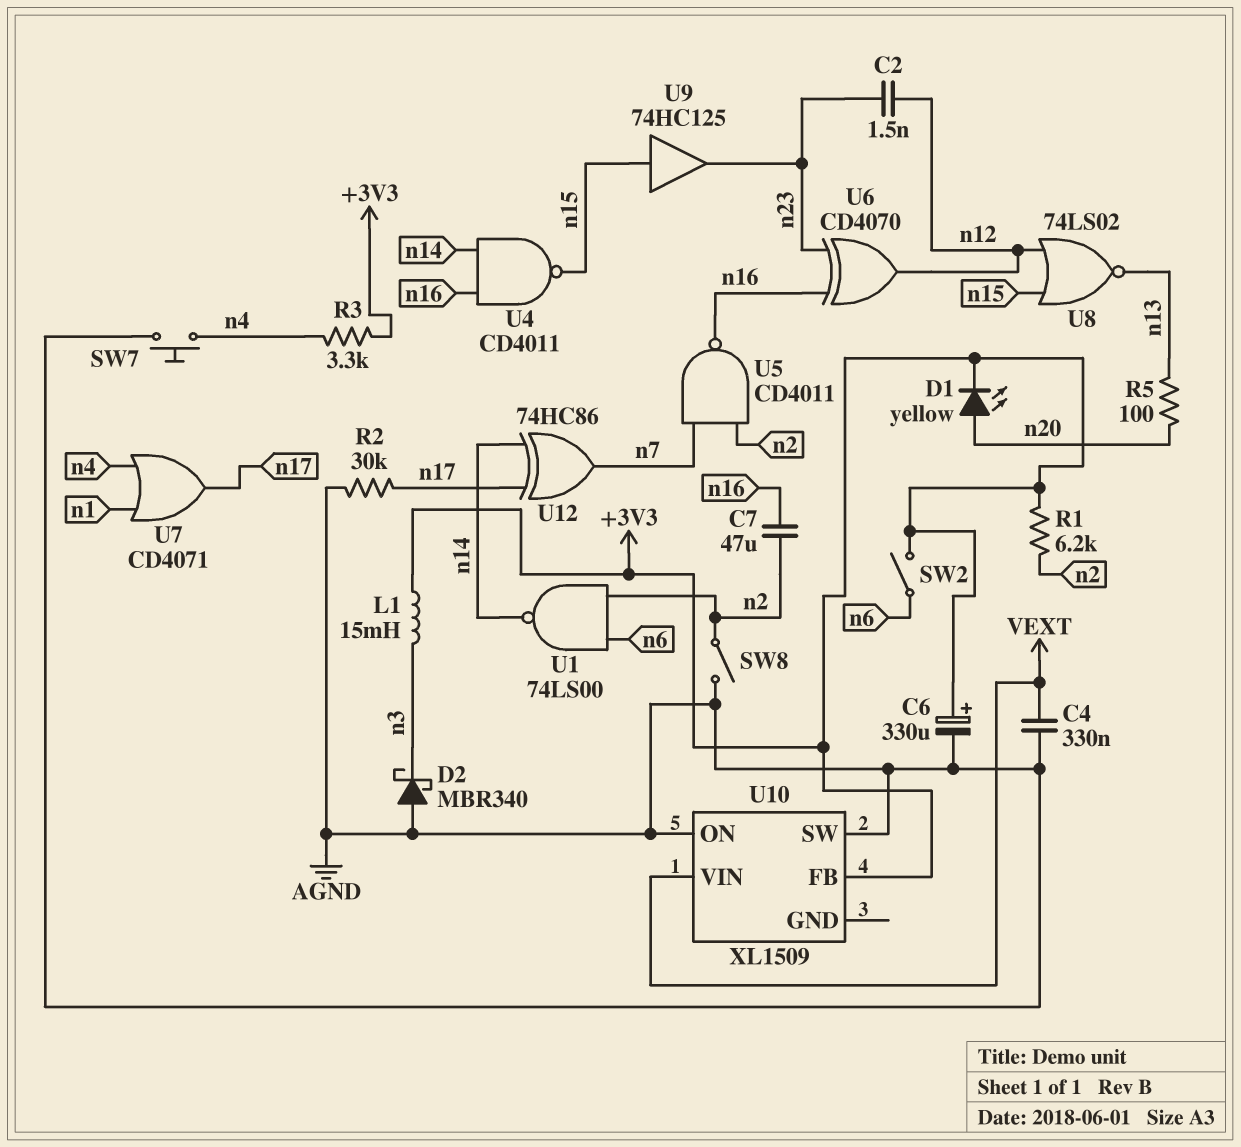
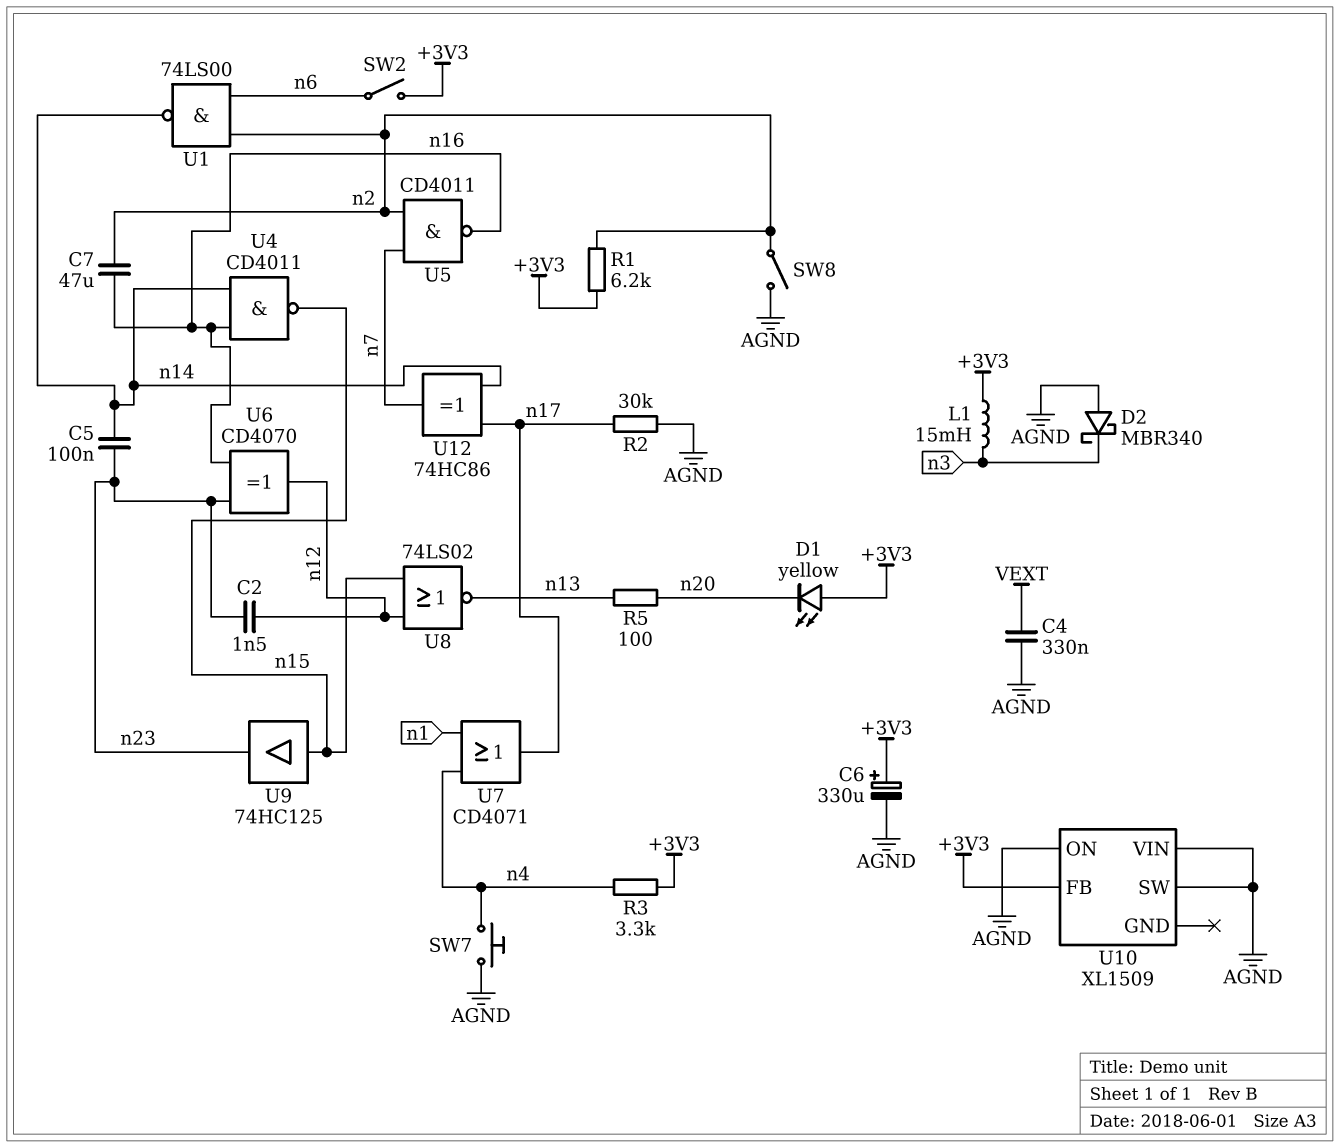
C5: none -> 100nF (n14, n23)
D1: LED yellow (A n20, K +3V3) -> LED yellow (A +3V3, K n20)
U10 pin VIN: VEXT -> AGND

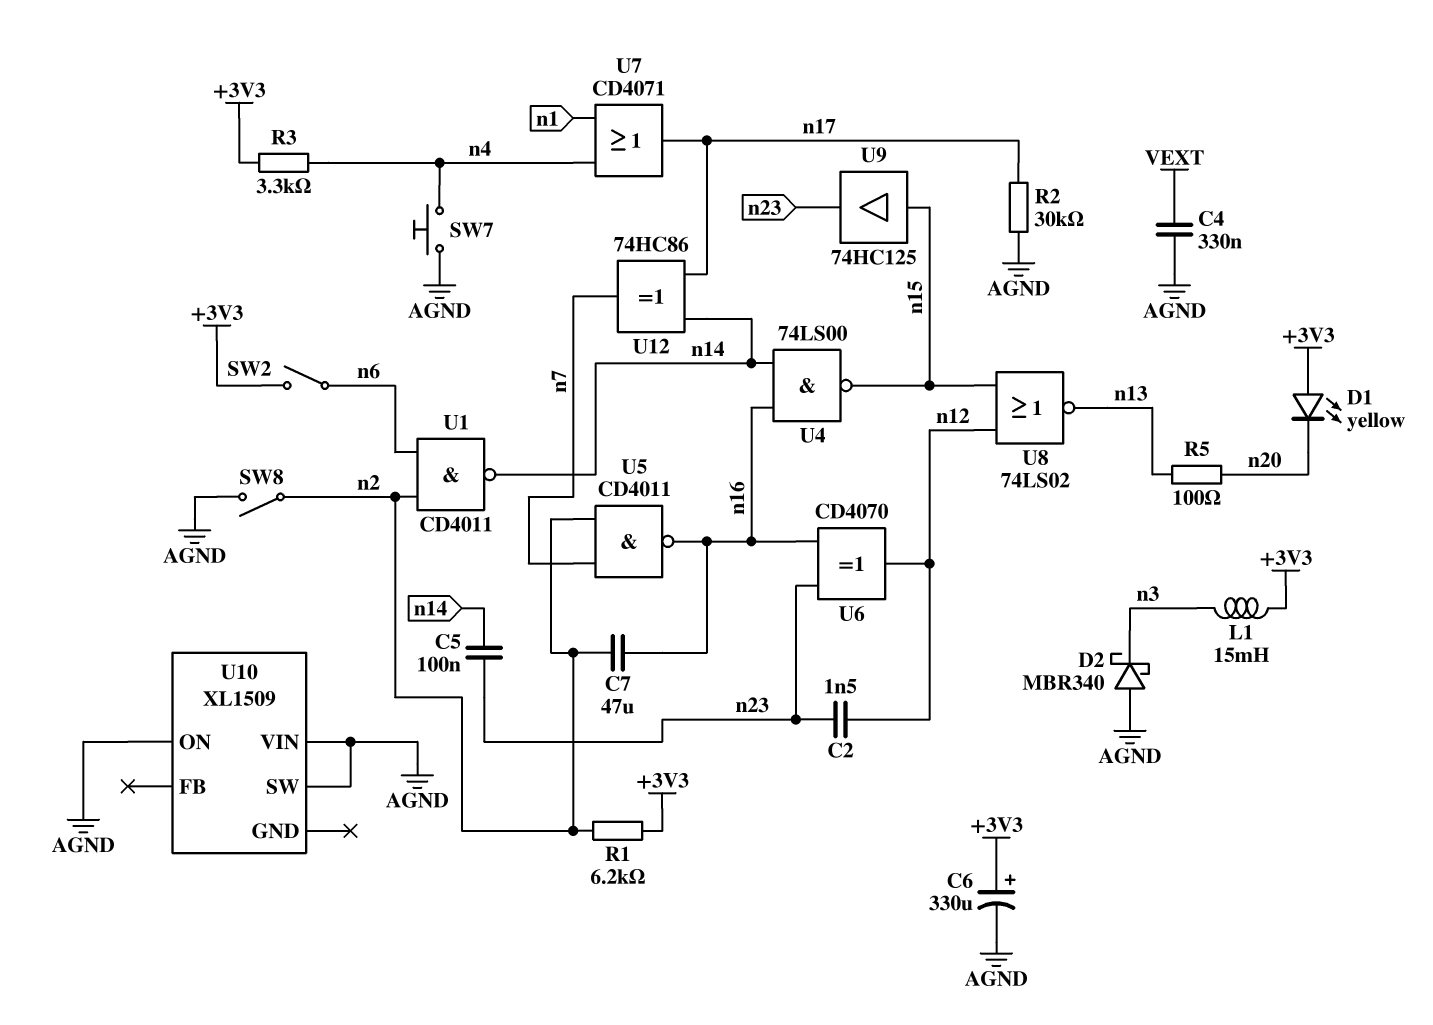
U1: NAND 74LS00 (in n2, in n6, out n14) -> NAND CD4011 (in n2, in n6, out n14)
U4: NAND CD4011 (in n14, in n16, out n15) -> NAND 74LS00 (in n14, in n16, out n15)
U10 pin FB: +3V3 -> none

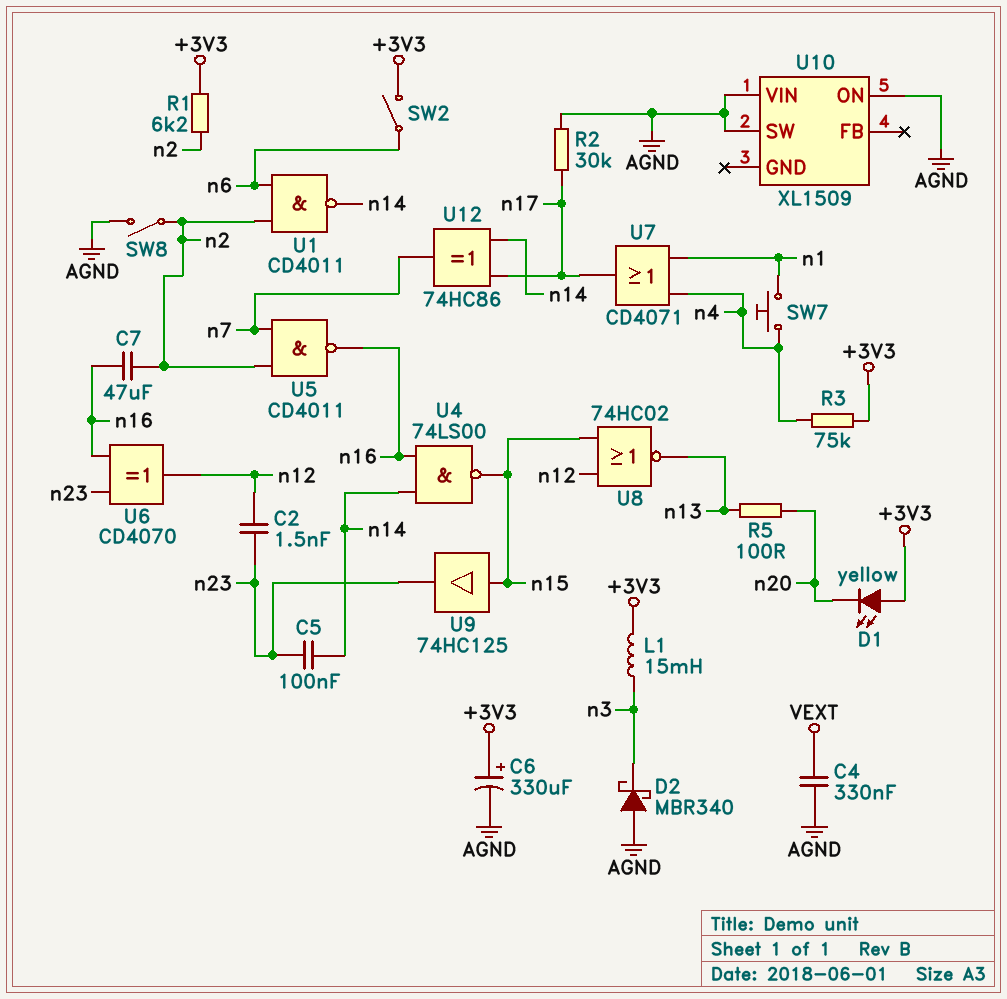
R3: 3.3k (+3V3, n4) -> 75k (+3V3, n4)
SW7: button (AGND, n4) -> button (n1, n4)
U8: NOR 74LS02 (in n12, in n15, out n13) -> NOR 74HC02 (in n12, in n15, out n13)

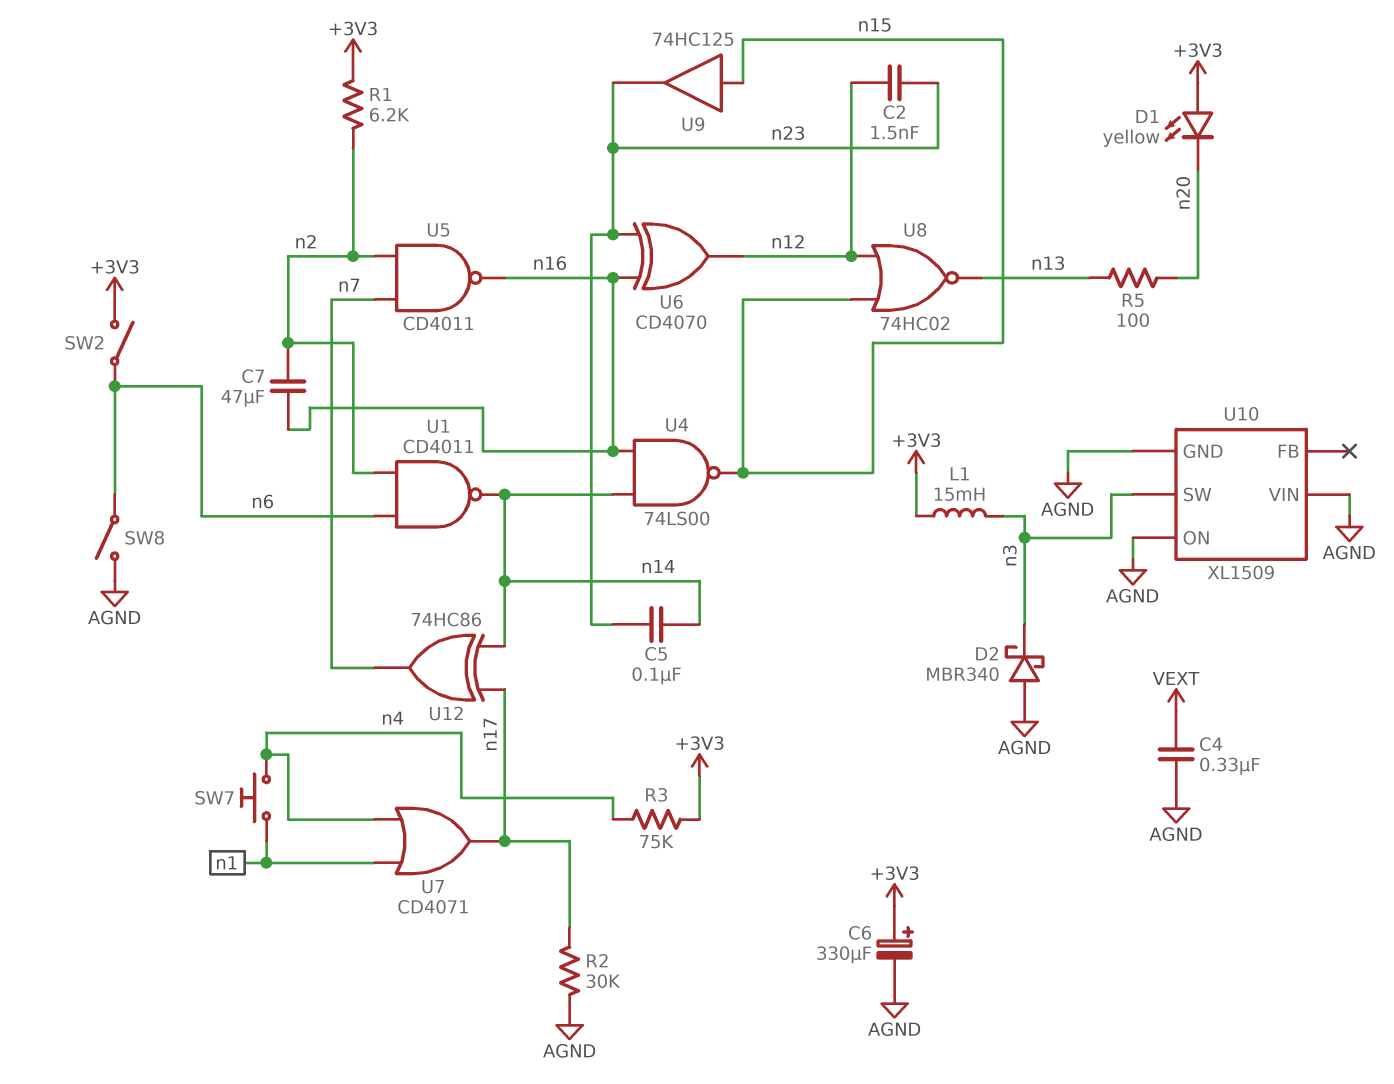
SW8: switch (AGND, n2) -> switch (AGND, n6)
U10 pin GND: none -> AGND
U10 pin SW: AGND -> n3

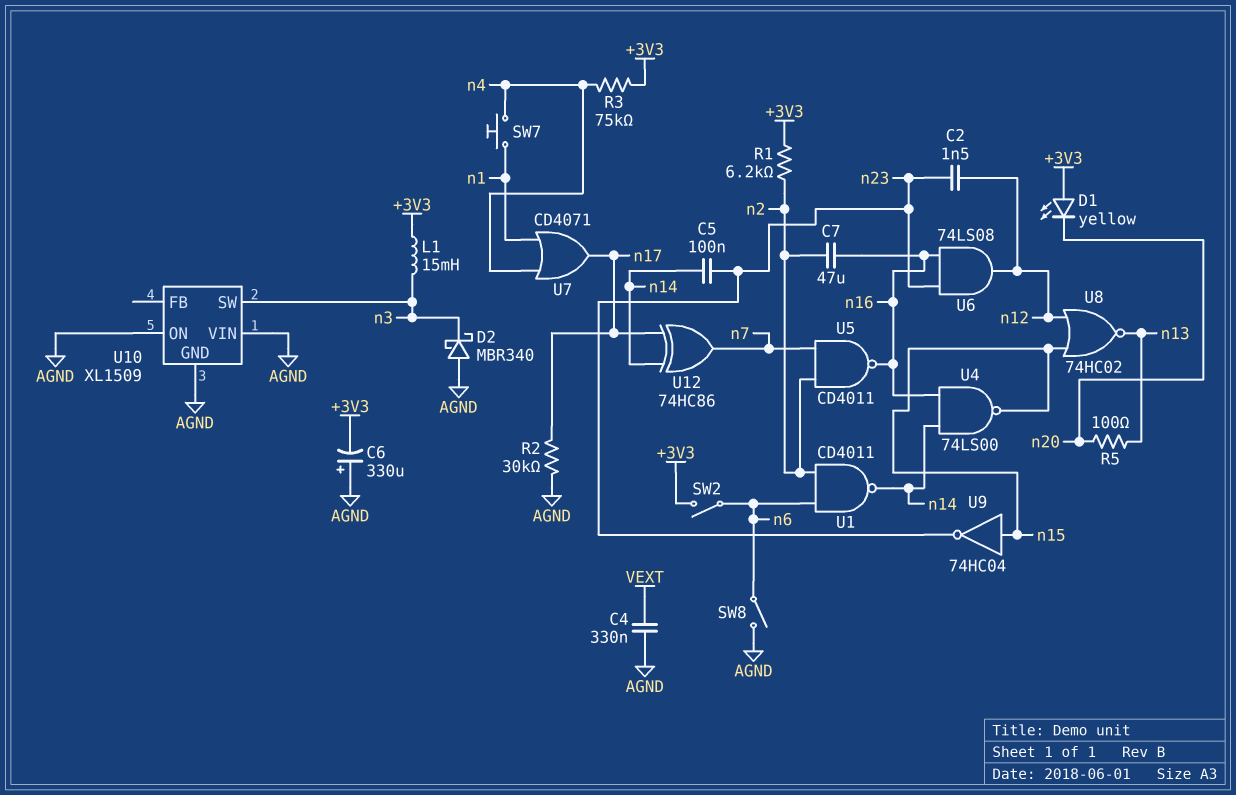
C6: 330uF (plus +3V3, minus AGND) -> 330uF (plus AGND, minus +3V3)
U6: XOR CD4070 (in n16, in n23, out n12) -> AND 74LS08 (in n16, in n23, out n12)
U9: buffer 74HC125 (in n15, out n23) -> NOT 74HC04 (in n15, out n23)

